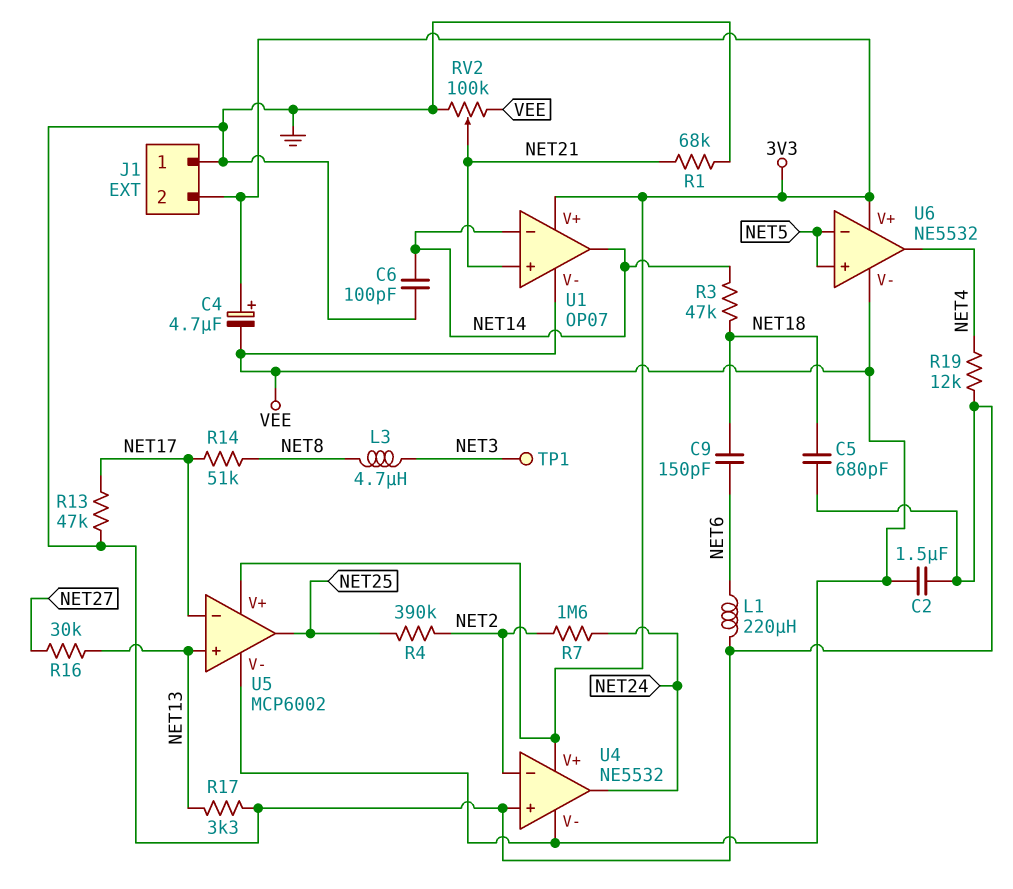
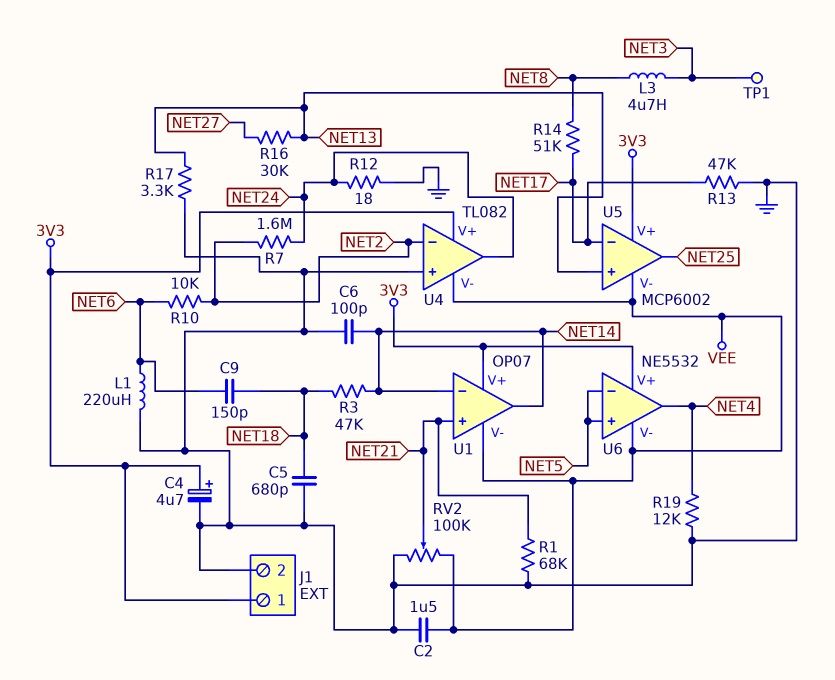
C4: 4.7uF (plus 3V3, minus VEE) -> 4.7uF (plus 3V3, minus GND)
J1 pin 1: GND -> 3V3
J1 pin 2: 3V3 -> GND
R4: 390k (NET2, NET25) -> none
R10: none -> 10k (NET2, NET6)
R12: none -> 18 (GND, NET24)
U4: NE5532 -> TL082

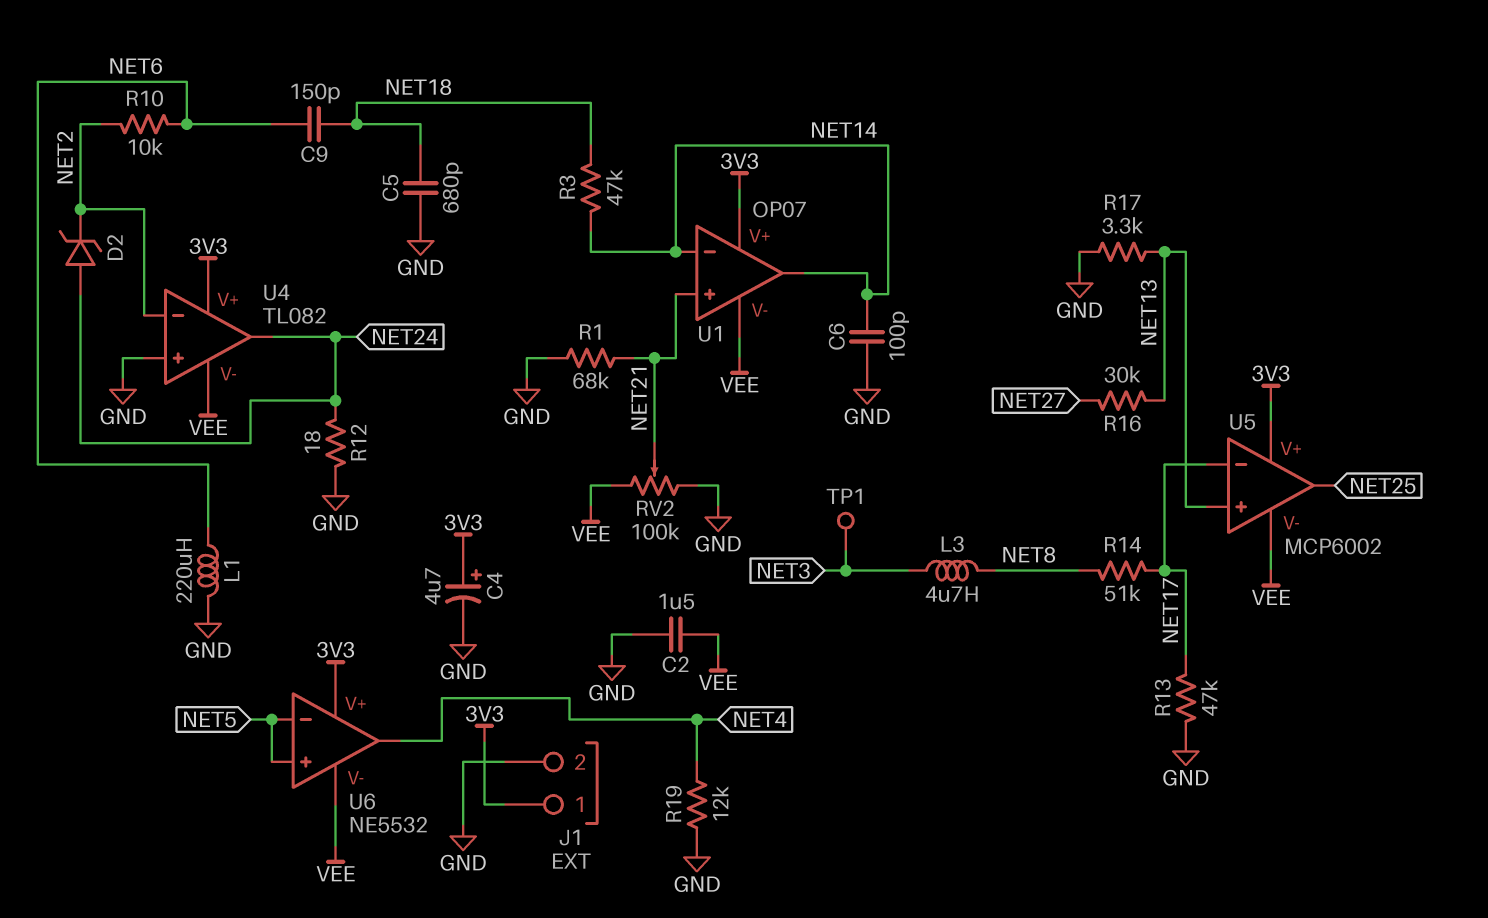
D2: none -> zener (A NET24, K NET2)
R7: 1.6M (NET2, NET24) -> none

